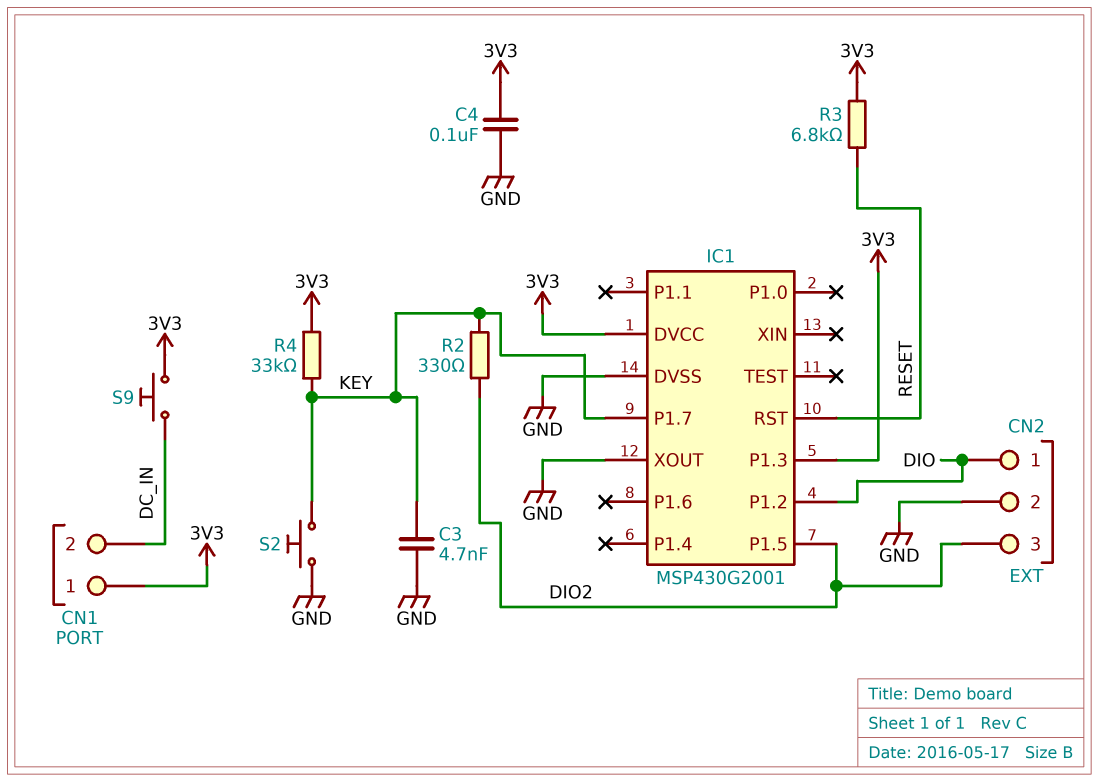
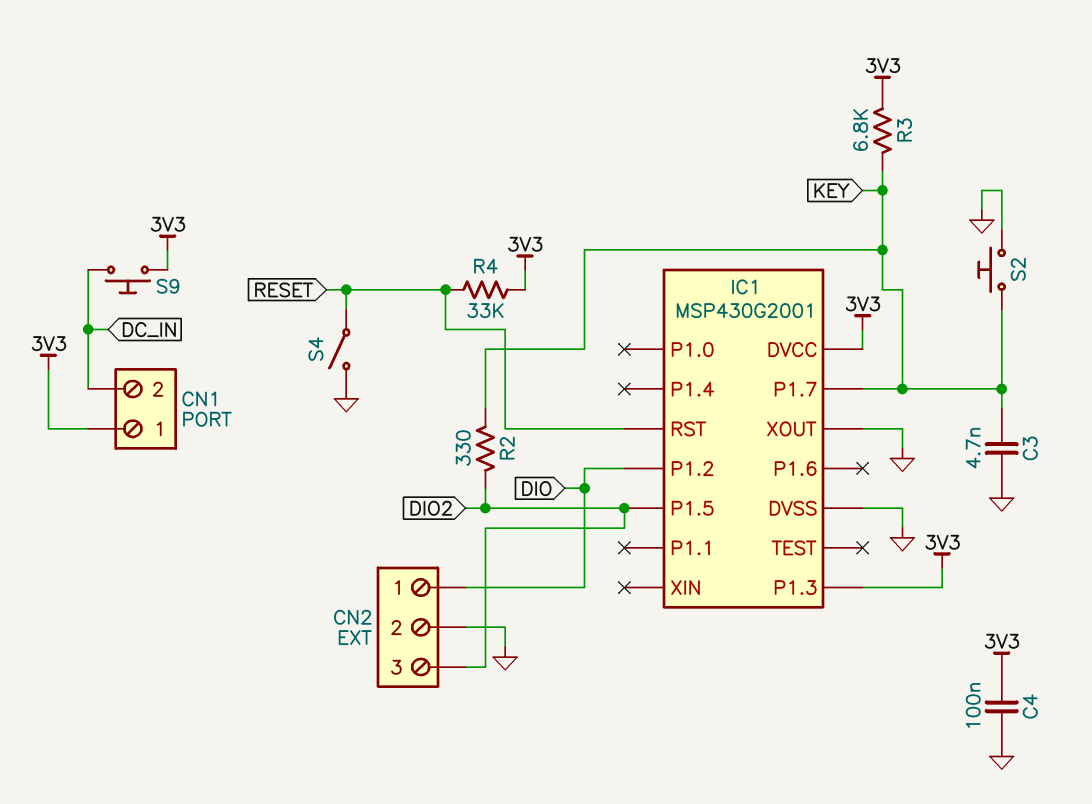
R3: 6.8k (3V3, RESET) -> 6.8k (3V3, KEY)
R4: 33k (3V3, KEY) -> 33k (3V3, RESET)
S4: none -> switch (GND, RESET)

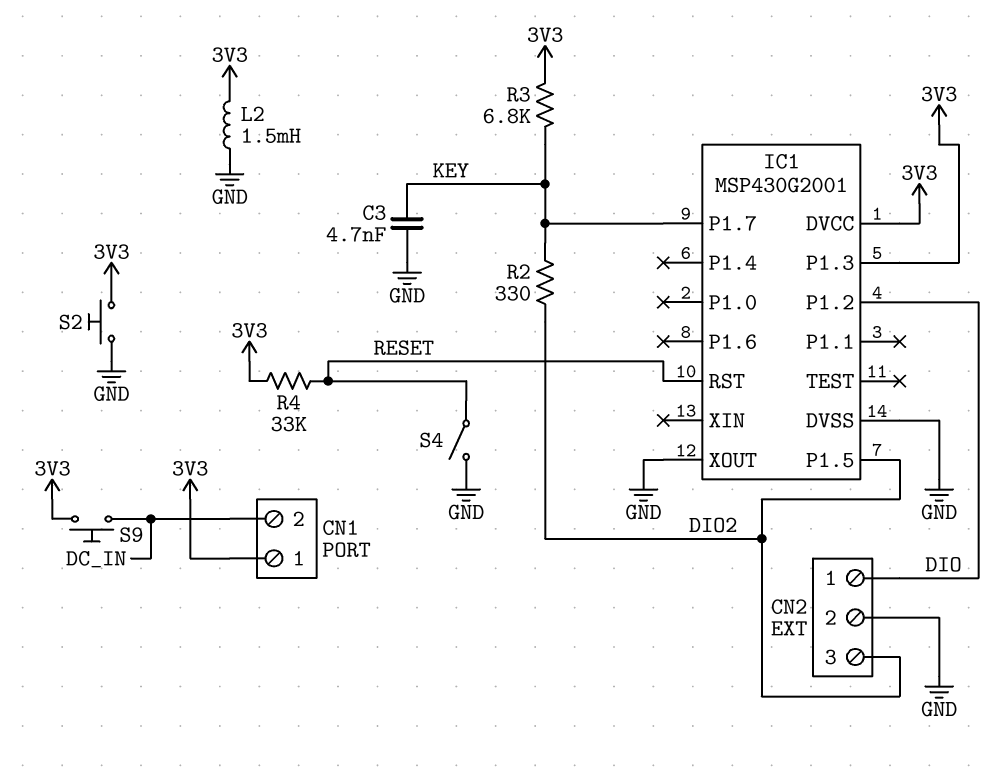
C4: 100nF (3V3, GND) -> none
L2: none -> 1.5mH (3V3, GND)
S2: button (GND, KEY) -> button (3V3, GND)

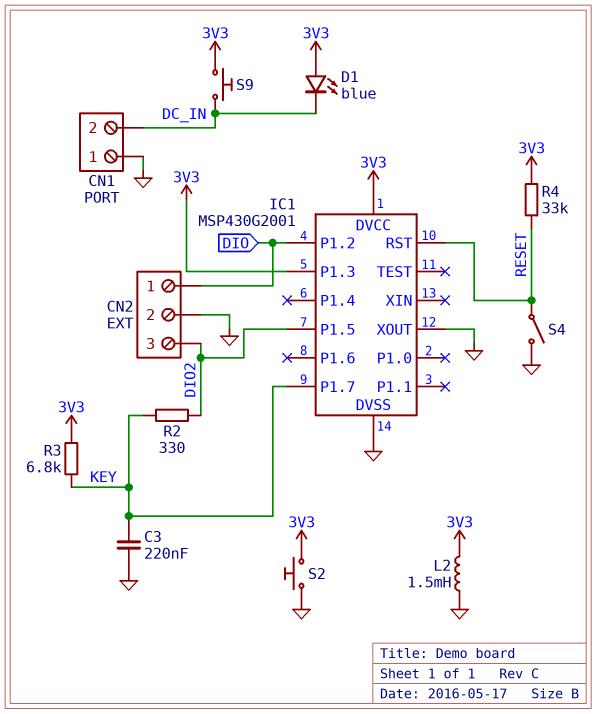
C3: 4.7nF (GND, KEY) -> 220nF (GND, KEY)
CN1 pin 1: 3V3 -> GND
D1: none -> LED blue (A 3V3, K DC_IN)

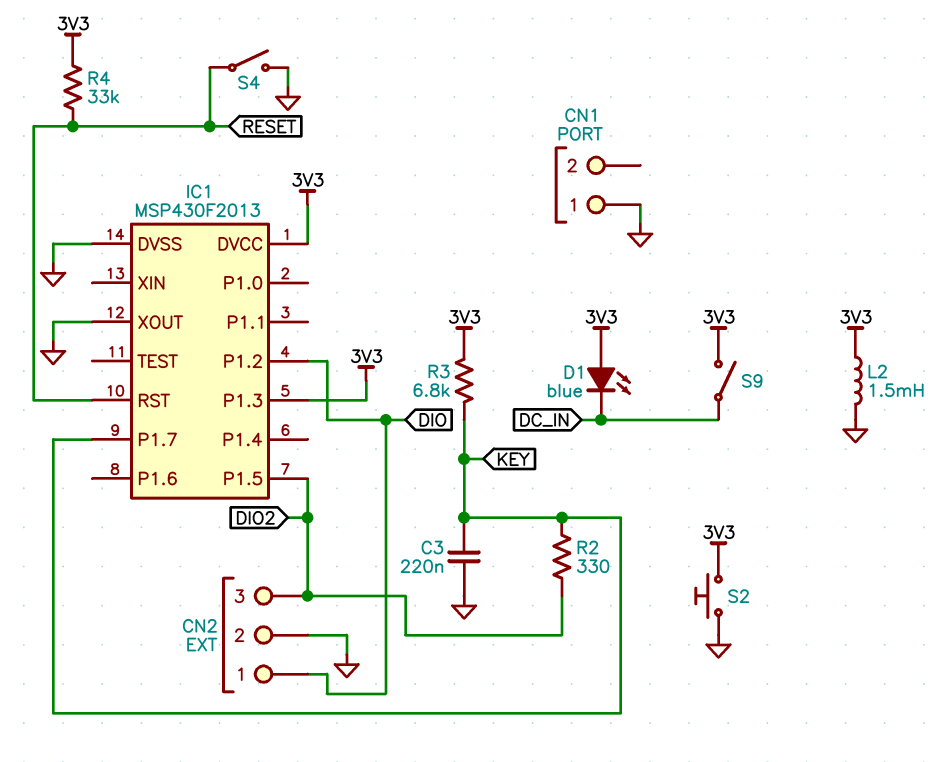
CN1 pin 2: DC_IN -> none
IC1: MSP430G2001 -> MSP430F2013
S9: button (3V3, DC_IN) -> switch (3V3, DC_IN)

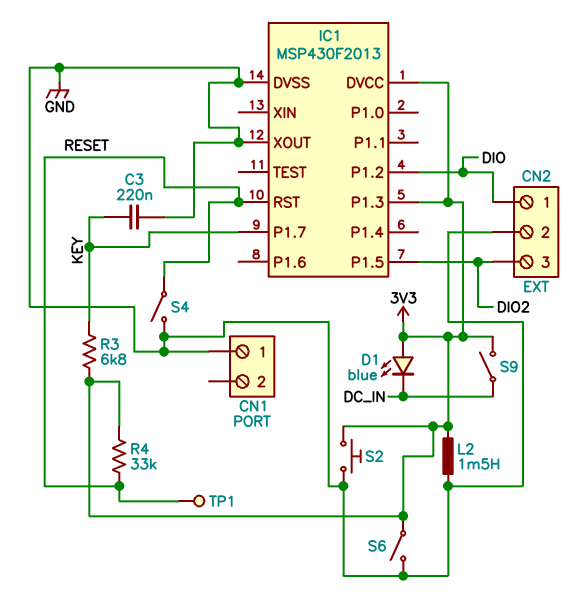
R2: 330 (DIO2, KEY) -> none
S6: none -> switch (3V3, GND)
TP1: none -> test point (RESET)

